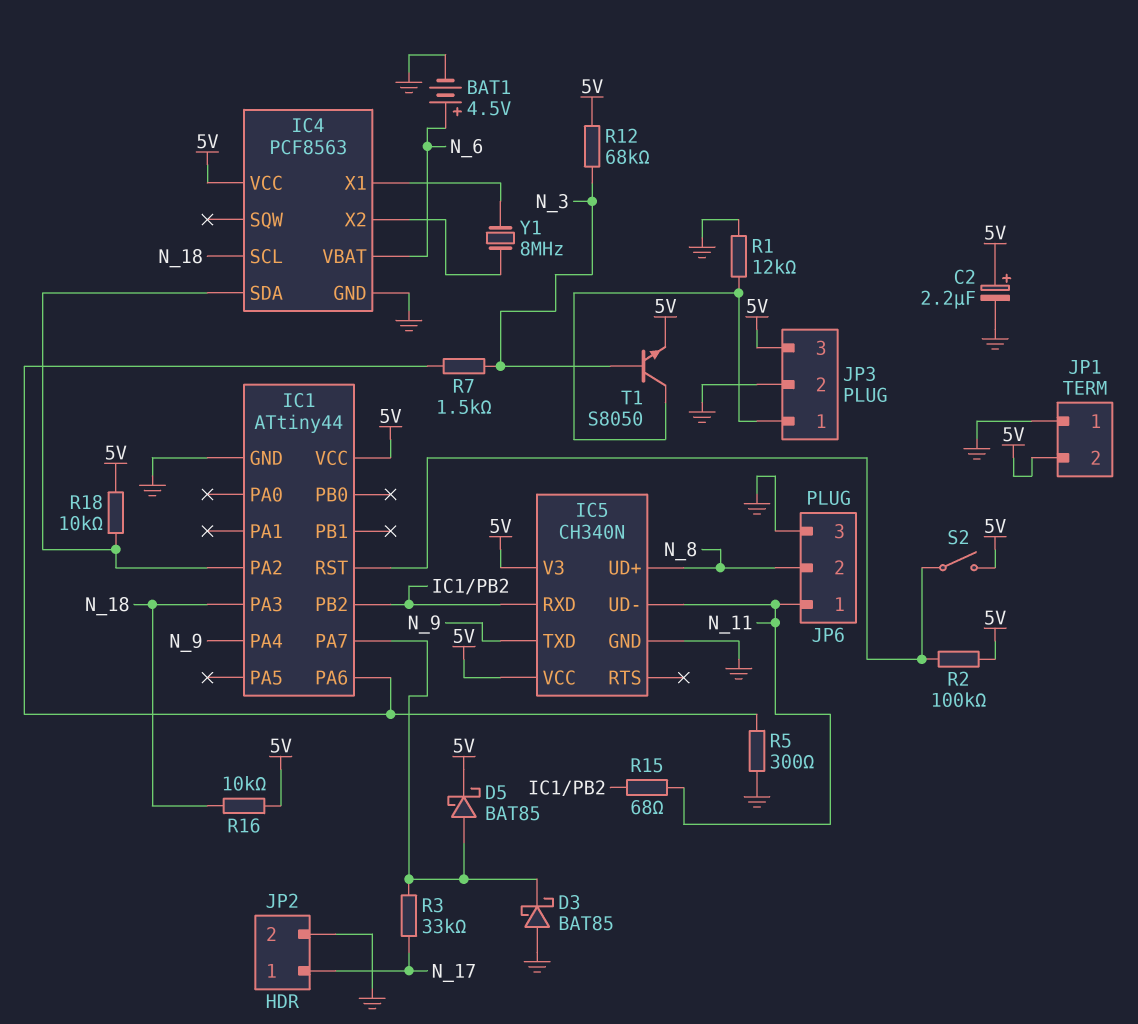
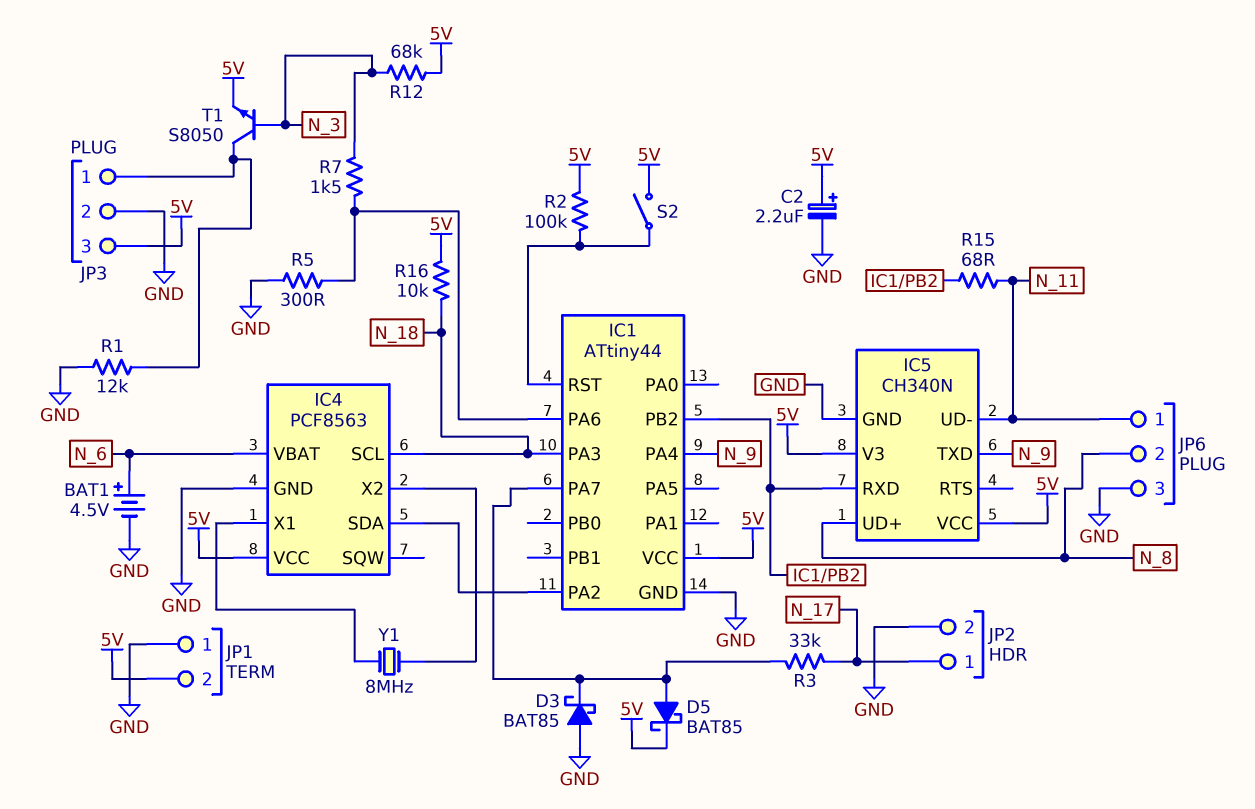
R18: 10k (5V, IC1/PA2) -> none

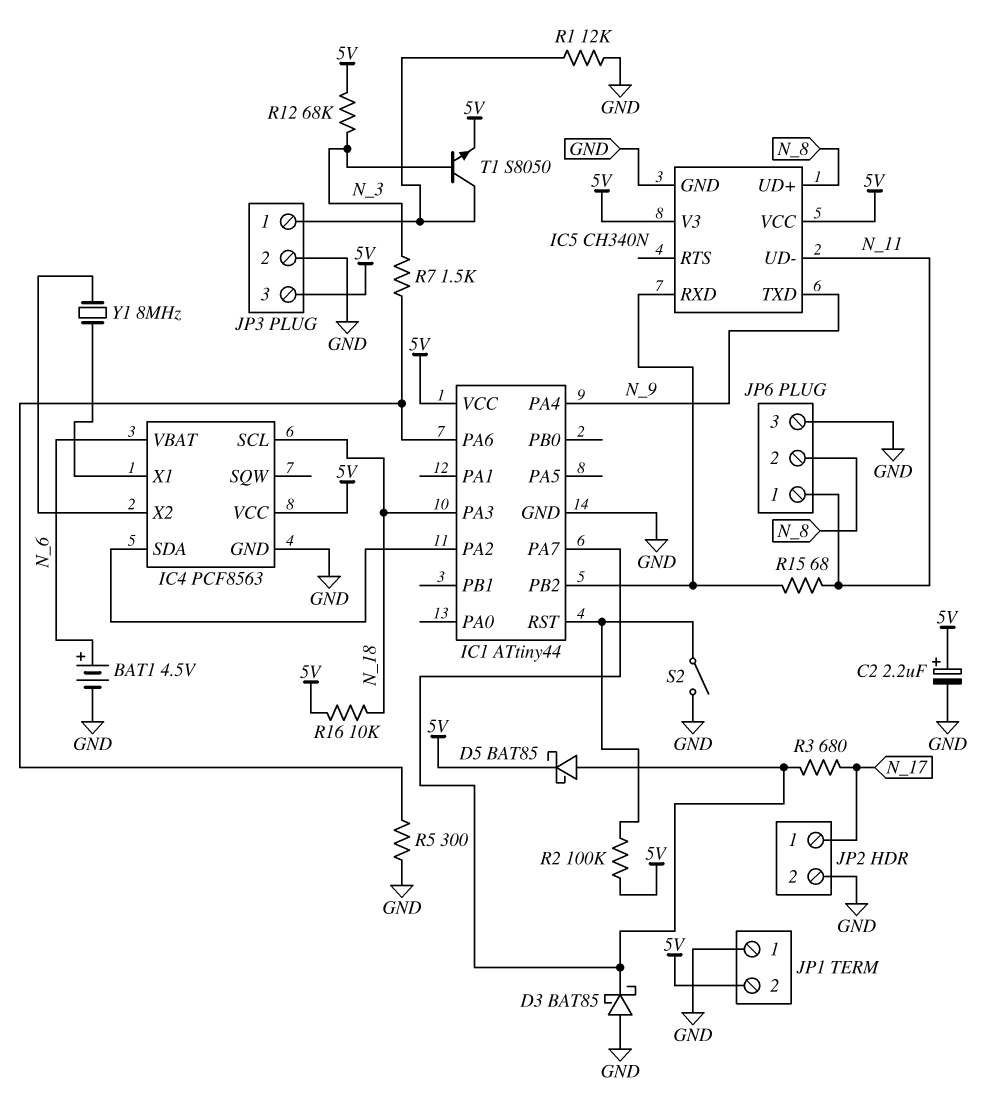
R3: 33k (IC1/PA7, N_17) -> 680 (IC1/PA7, N_17)
S2: switch (5V, IC1/RST) -> switch (GND, IC1/RST)

